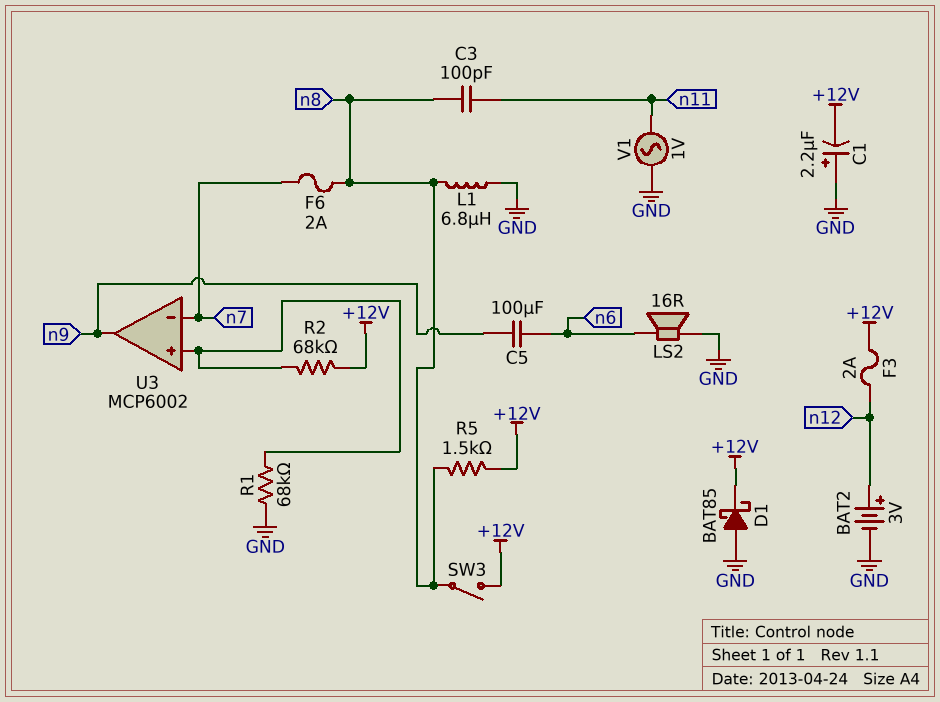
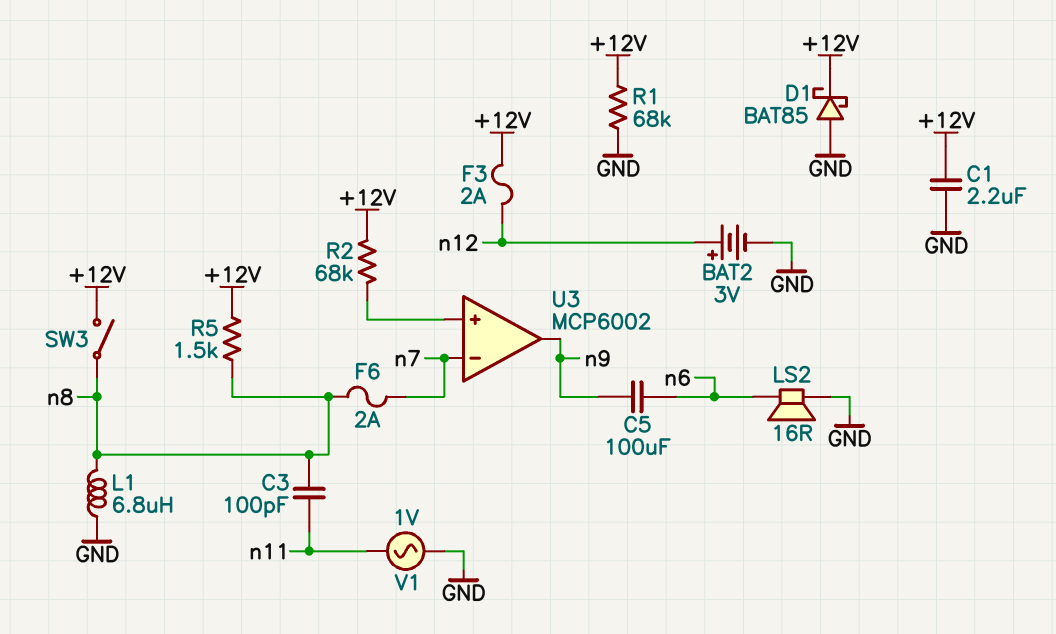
C1: 2.2uF (plus GND, minus +12V) -> 2.2uF (+12V, GND)
R1: 68k (GND, U3/in+) -> 68k (+12V, GND)

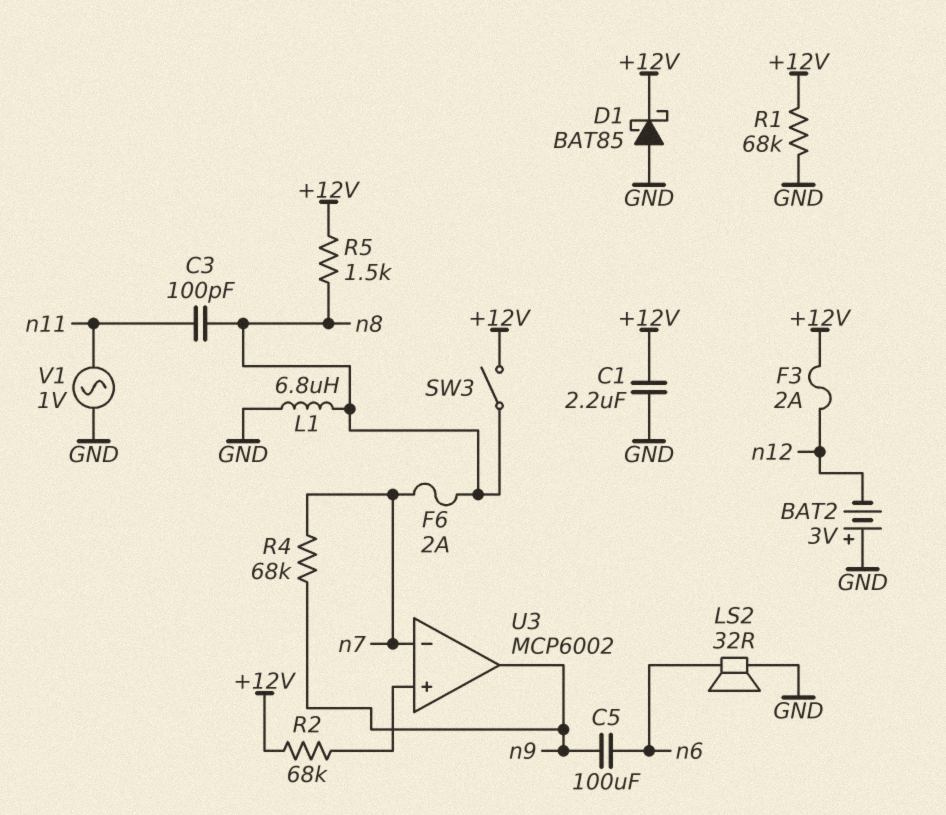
BAT2: 3V (plus n12, minus GND) -> 3V (plus GND, minus n12)
LS2: speaker 16R (GND, n6) -> speaker 32R (GND, n6)
R4: none -> 68k (n7, n9)

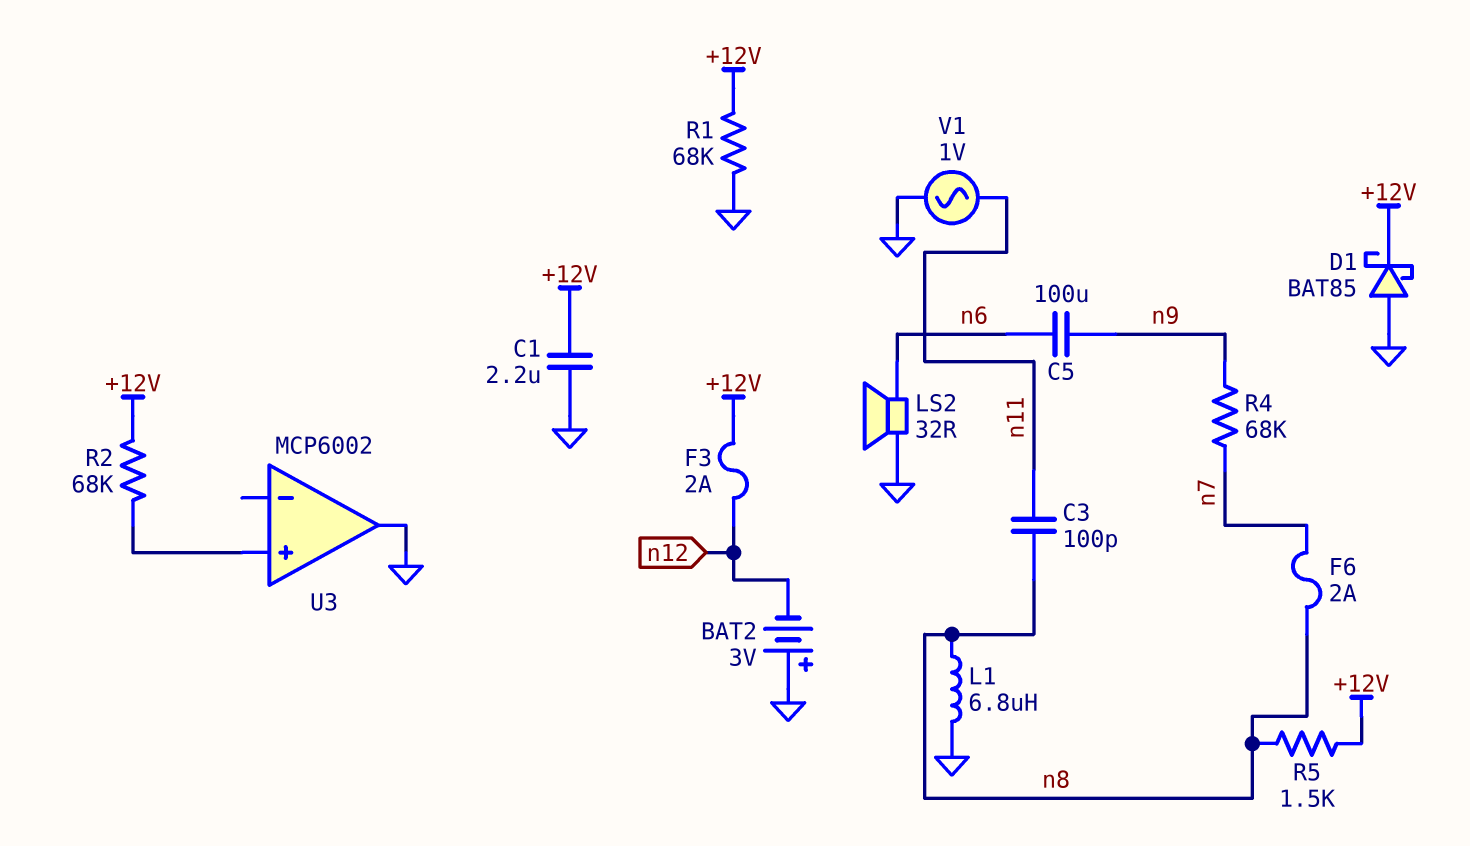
SW3: switch (+12V, n8) -> none
U3 pin in-: n7 -> none
U3 pin out: n9 -> GND

